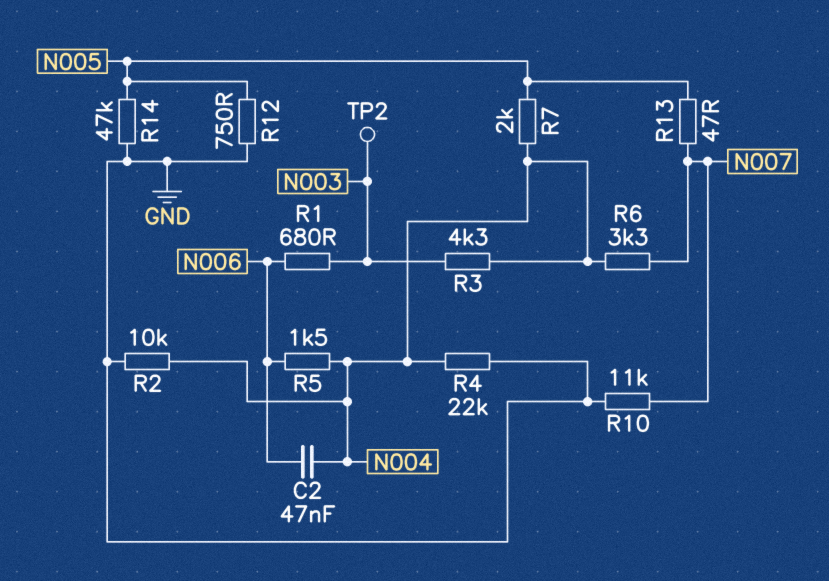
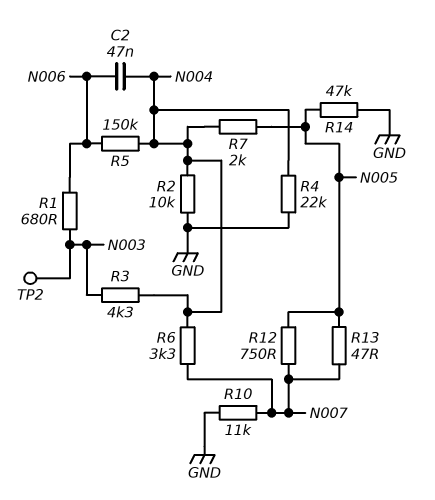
R5: 1.5k (N004, N006) -> 150k (N004, N006)
R12: 750 (GND, N005) -> 750 (N005, N007)

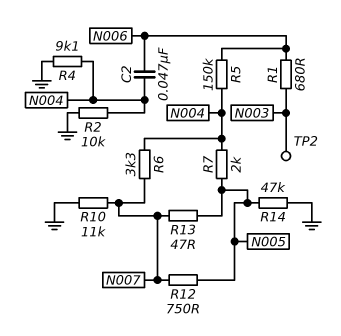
R3: 4.3k (N003, N004) -> none
R4: 22k (GND, N004) -> 9.1k (GND, N004)

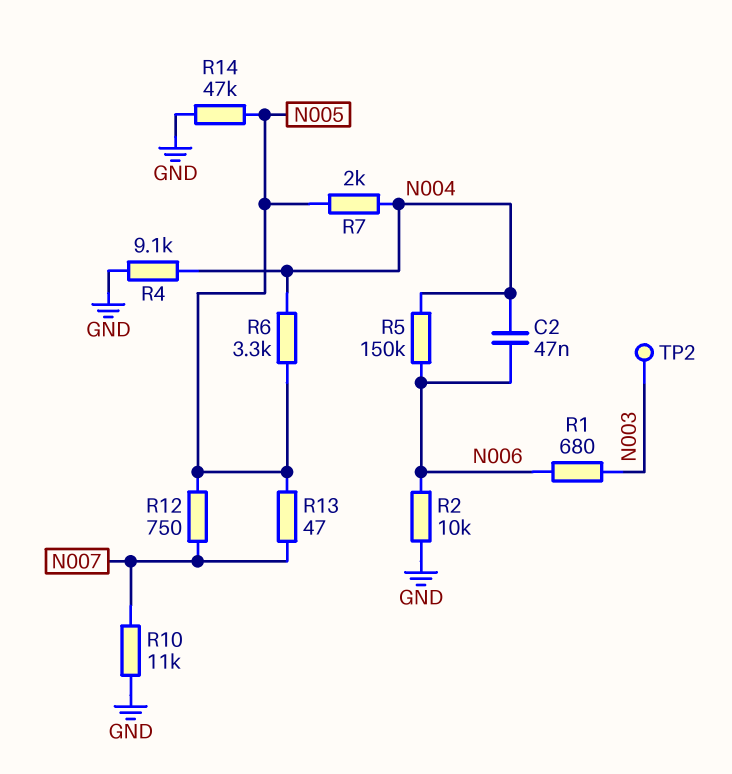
R2: 10k (GND, N004) -> 10k (GND, N006)
R6: 3.3k (N004, N007) -> 3.3k (N004, N005)

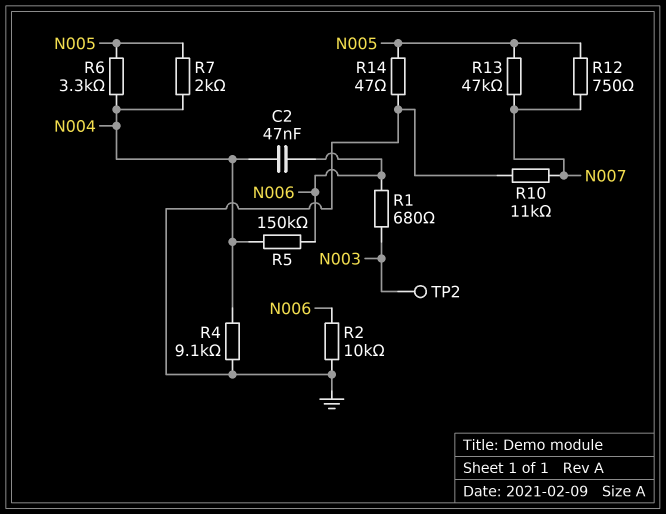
R13: 47 (N005, N007) -> 47k (N005, N007)
R14: 47k (GND, N005) -> 47 (GND, N005)

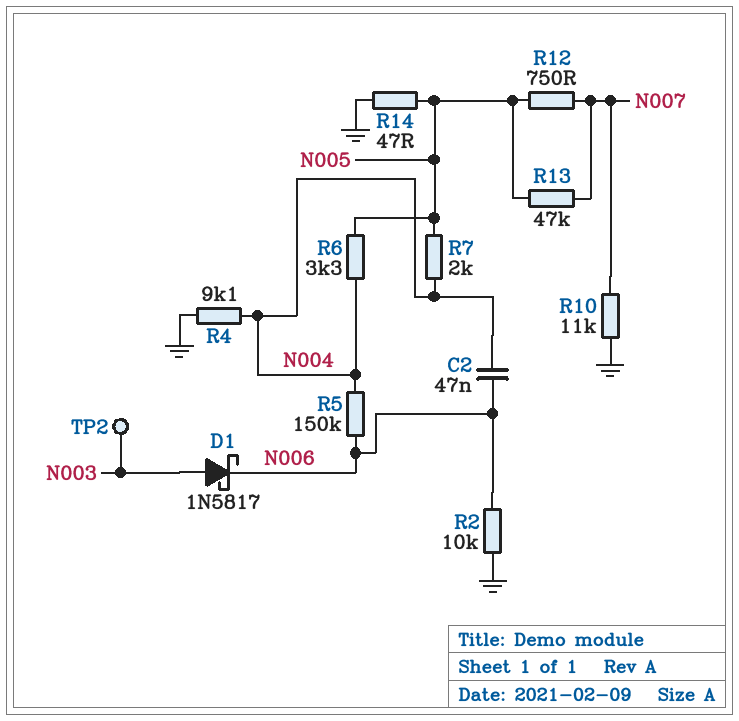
D1: none -> schottky 1N5817 (A N003, K N006)
R1: 680 (N003, N006) -> none

